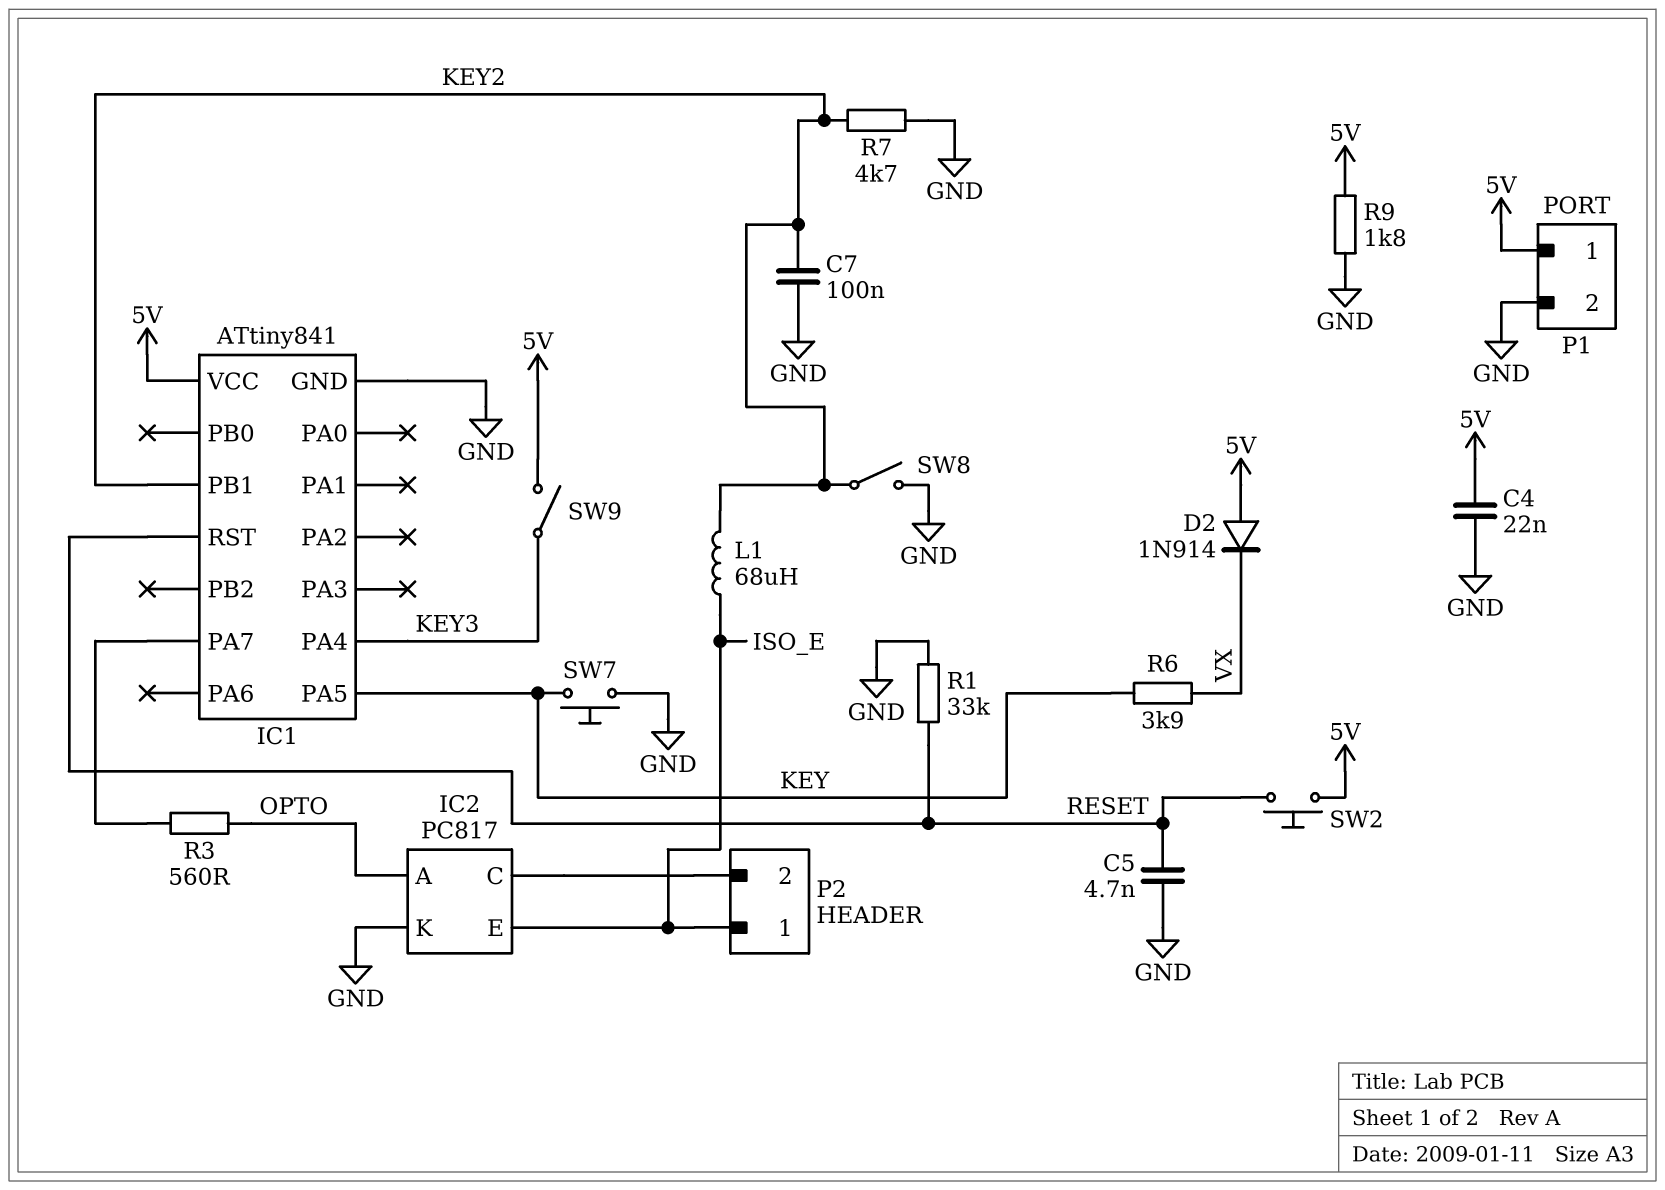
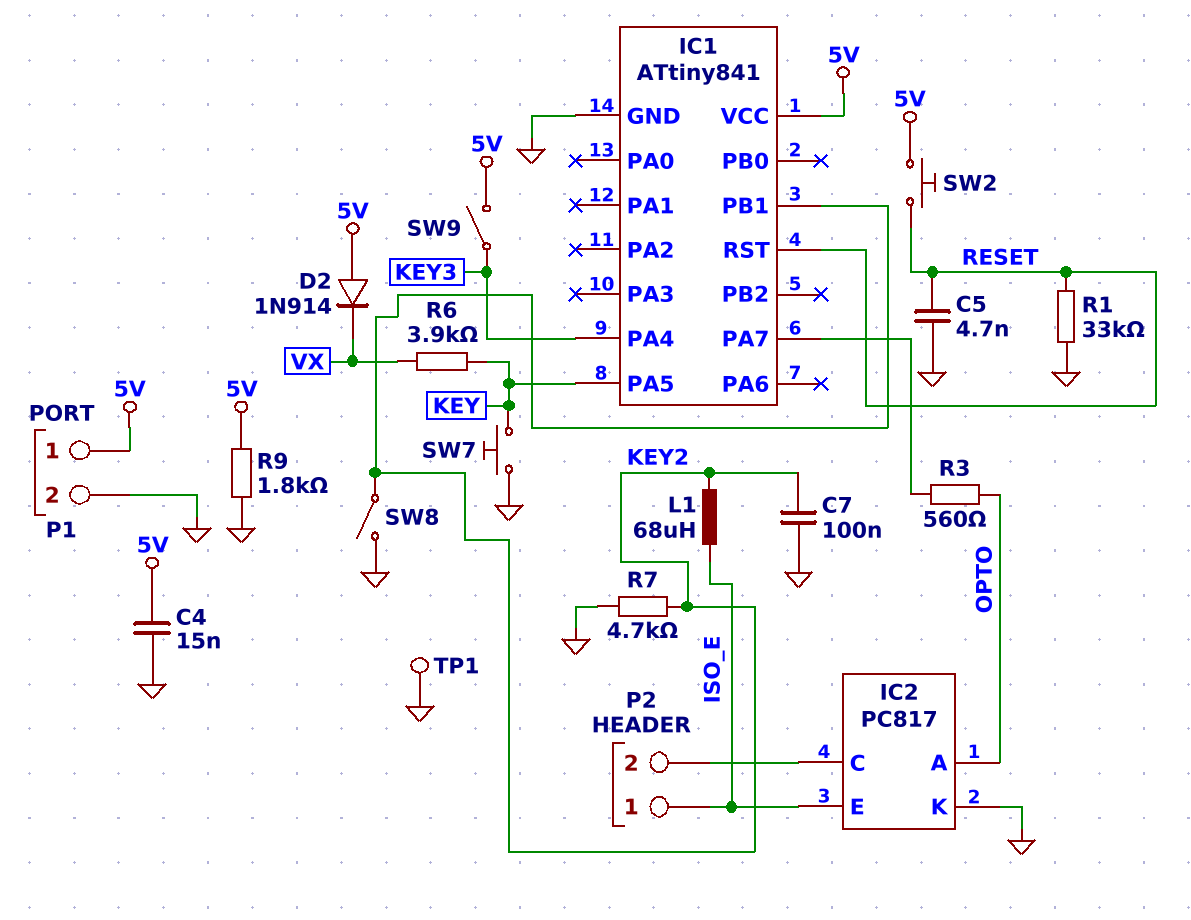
C4: 22nF (5V, GND) -> 15nF (5V, GND)
TP1: none -> test point (GND)

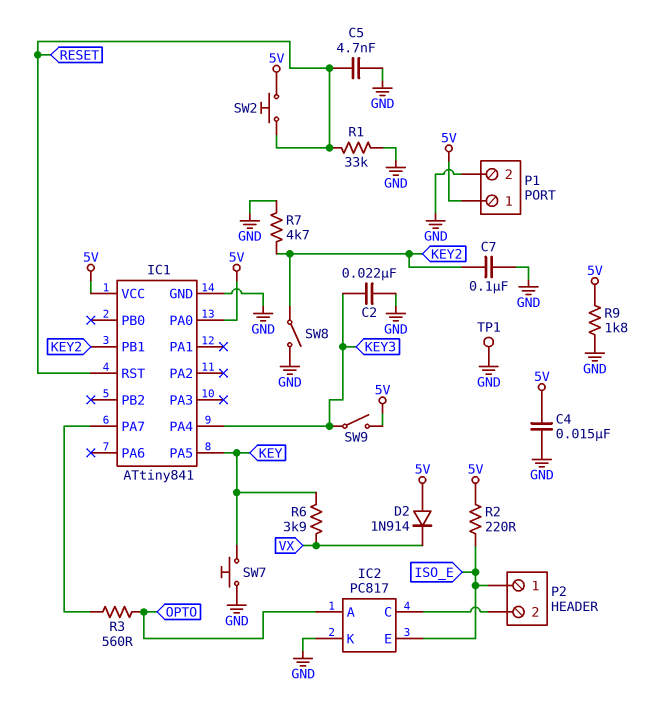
C2: none -> 22nF (GND, KEY3)
IC1 pin PA0: none -> 5V
L1: 68uH (ISO_E, KEY2) -> none
R2: none -> 220 (5V, ISO_E)

